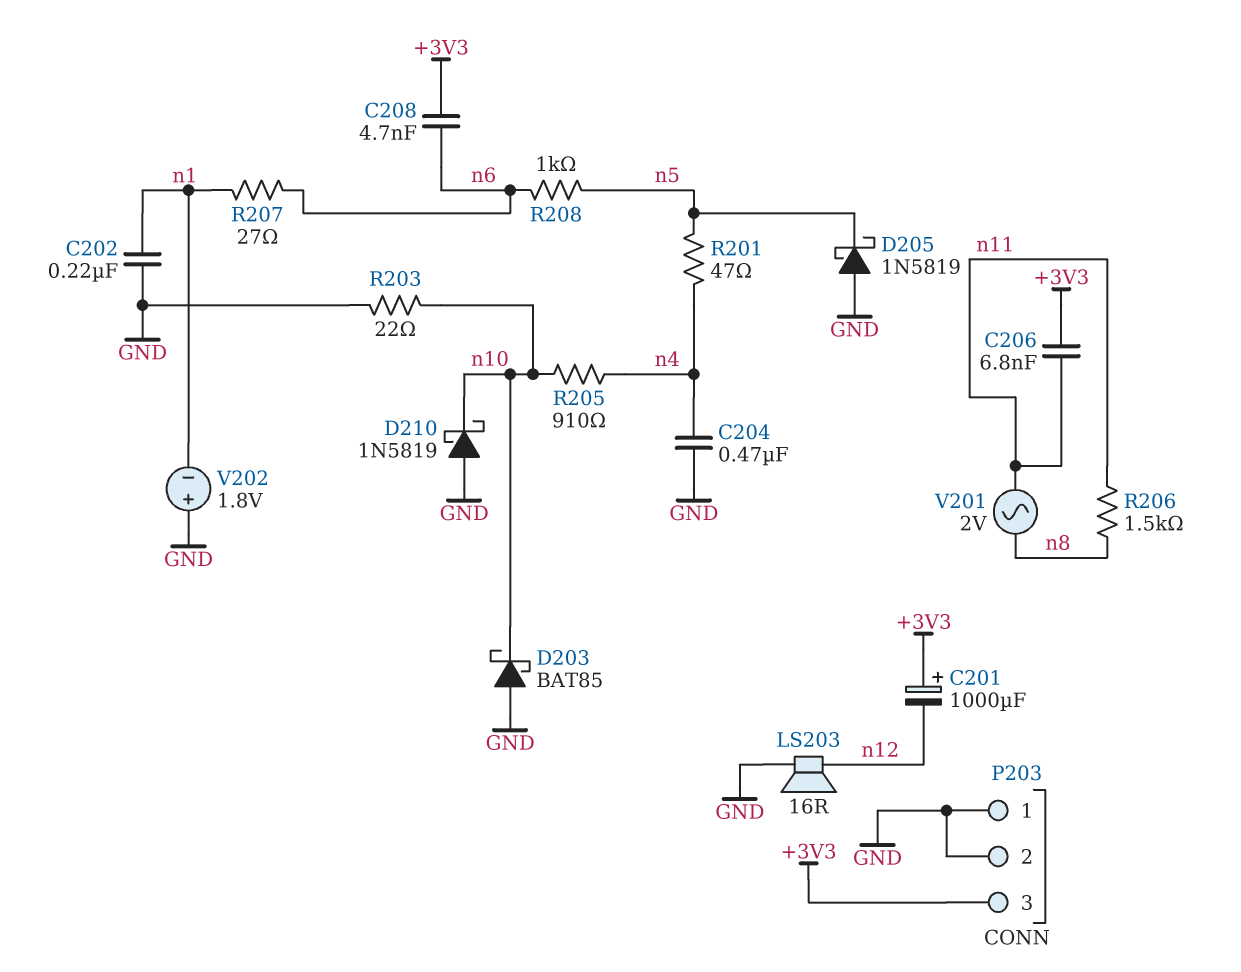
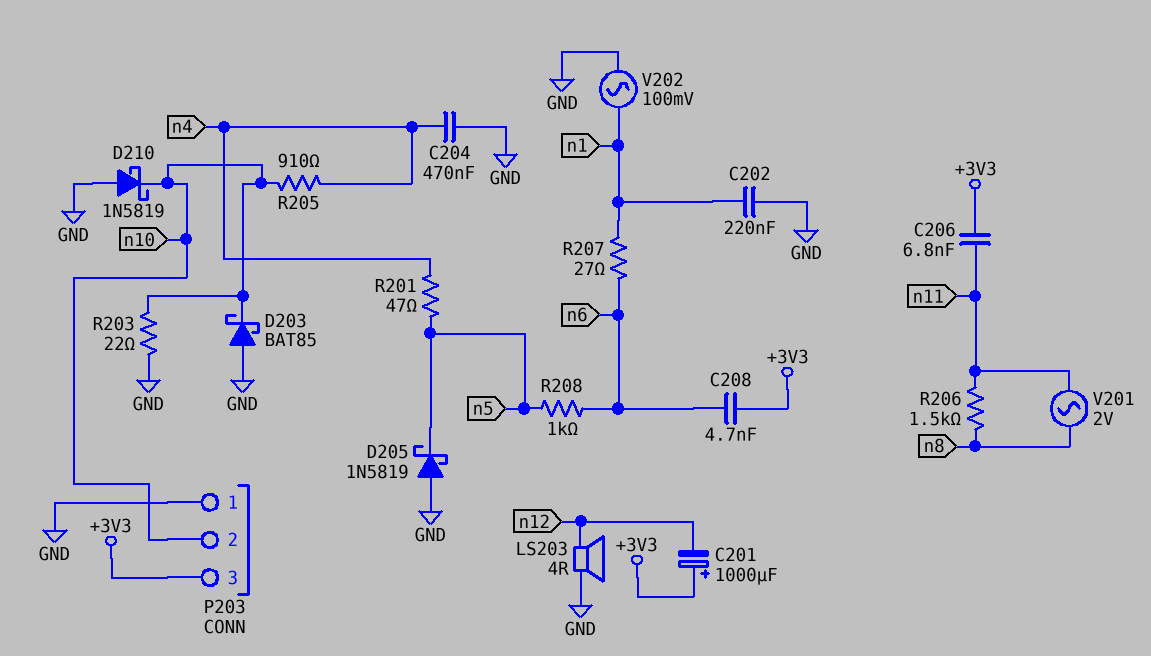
LS203: speaker 16R (GND, n12) -> speaker 4R (GND, n12)
P203 pin 2: GND -> n10
V202: 1.8V (plus GND, minus n1) -> AC 100mV (GND, n1)

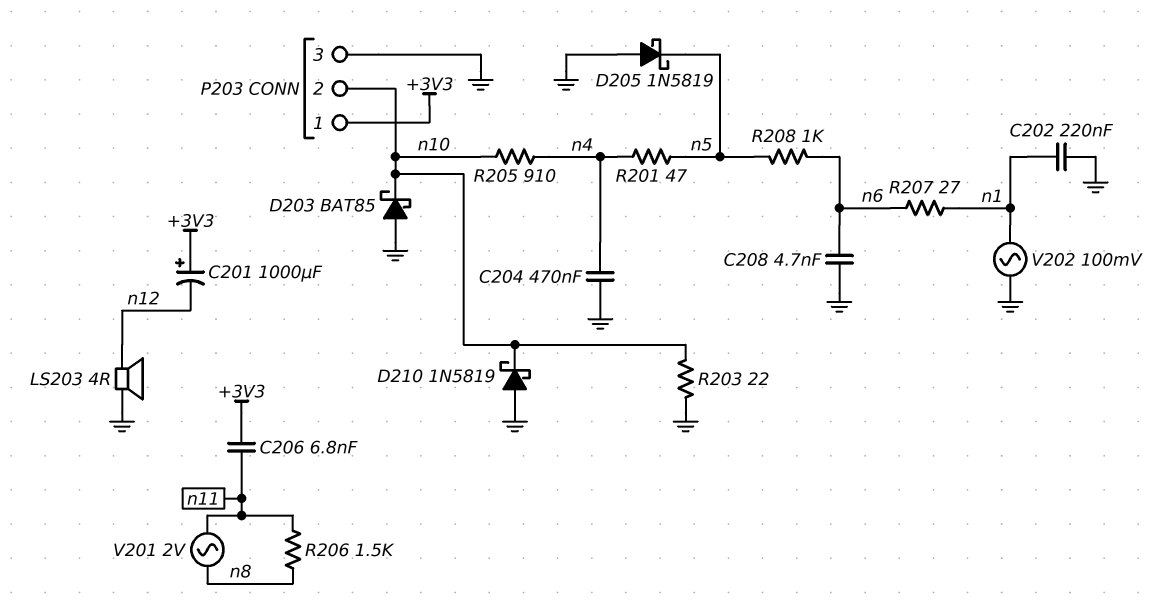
C208: 4.7nF (+3V3, n6) -> 4.7nF (GND, n6)
P203 pin 1: GND -> +3V3
P203 pin 3: +3V3 -> GND

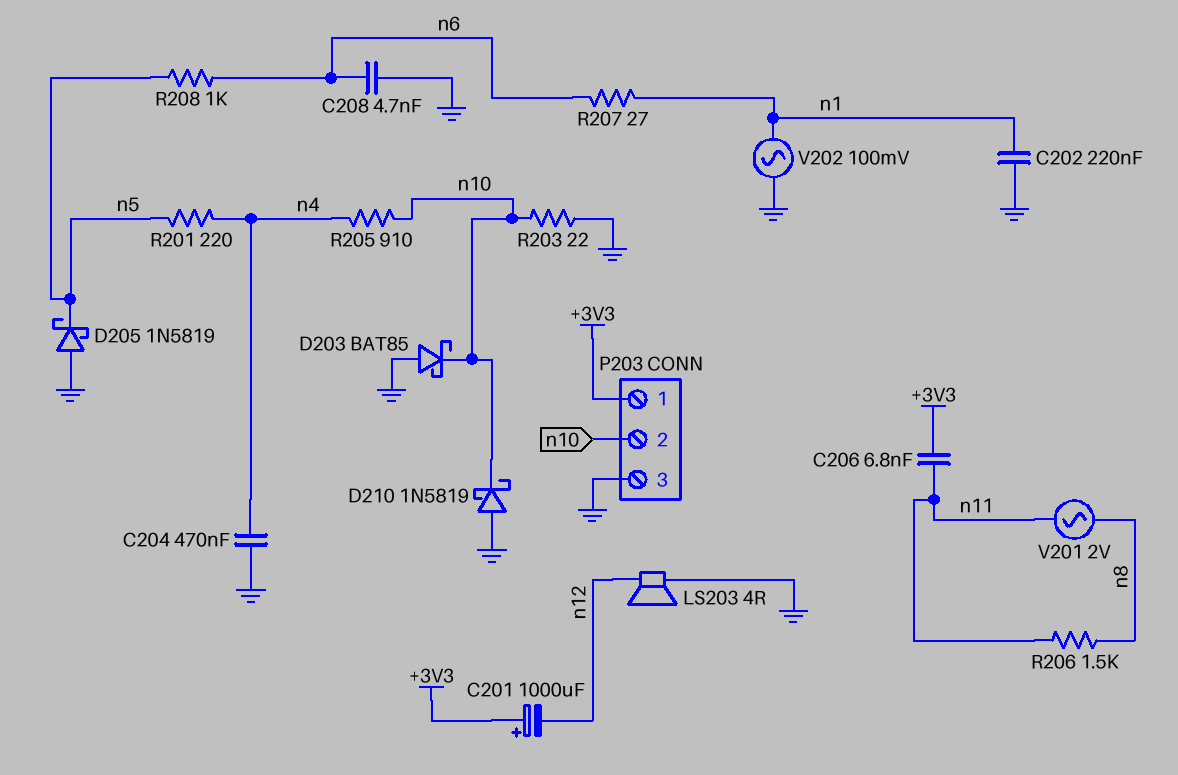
R201: 47 (n4, n5) -> 220 (n4, n5)

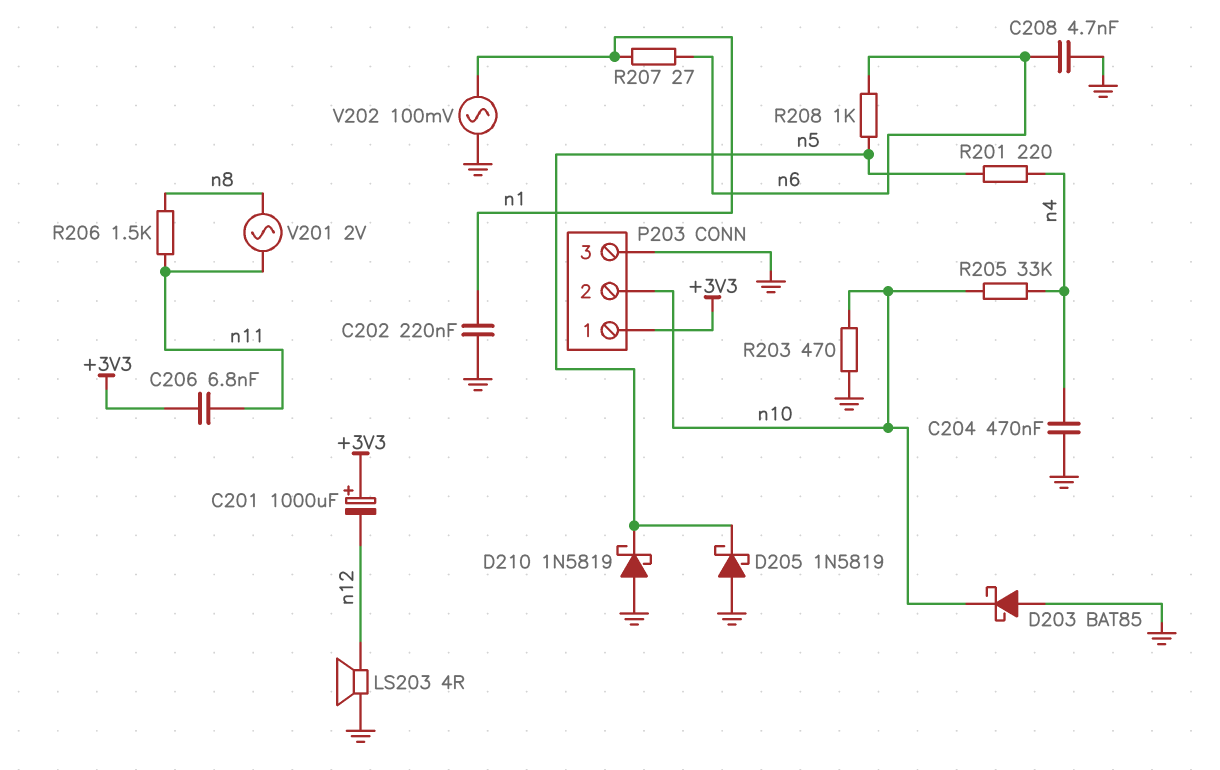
D210: schottky 1N5819 (A GND, K n10) -> schottky 1N5819 (A GND, K n5)
R203: 22 (GND, n10) -> 470 (GND, n10)
R205: 910 (n4, n10) -> 33k (n4, n10)

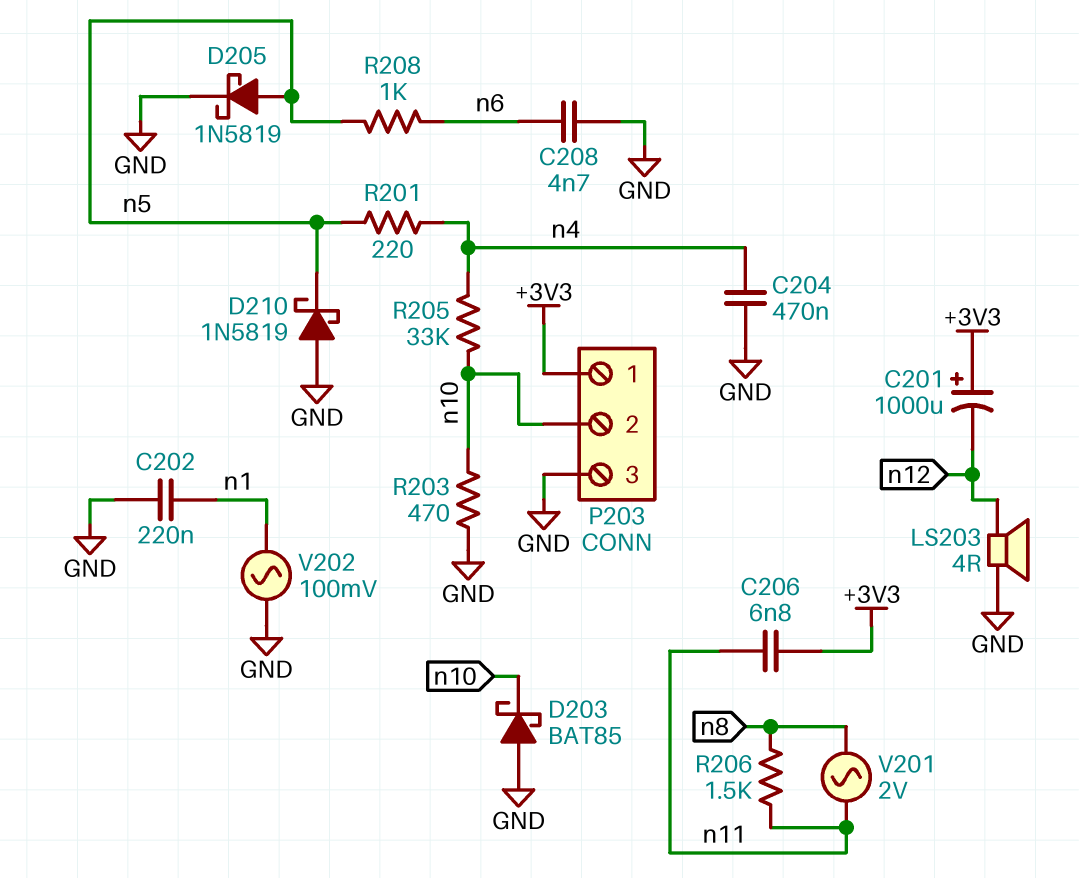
D205: schottky 1N5819 (A GND, K n5) -> schottky 1N5819 (A n5, K GND)
R207: 27 (n1, n6) -> none

